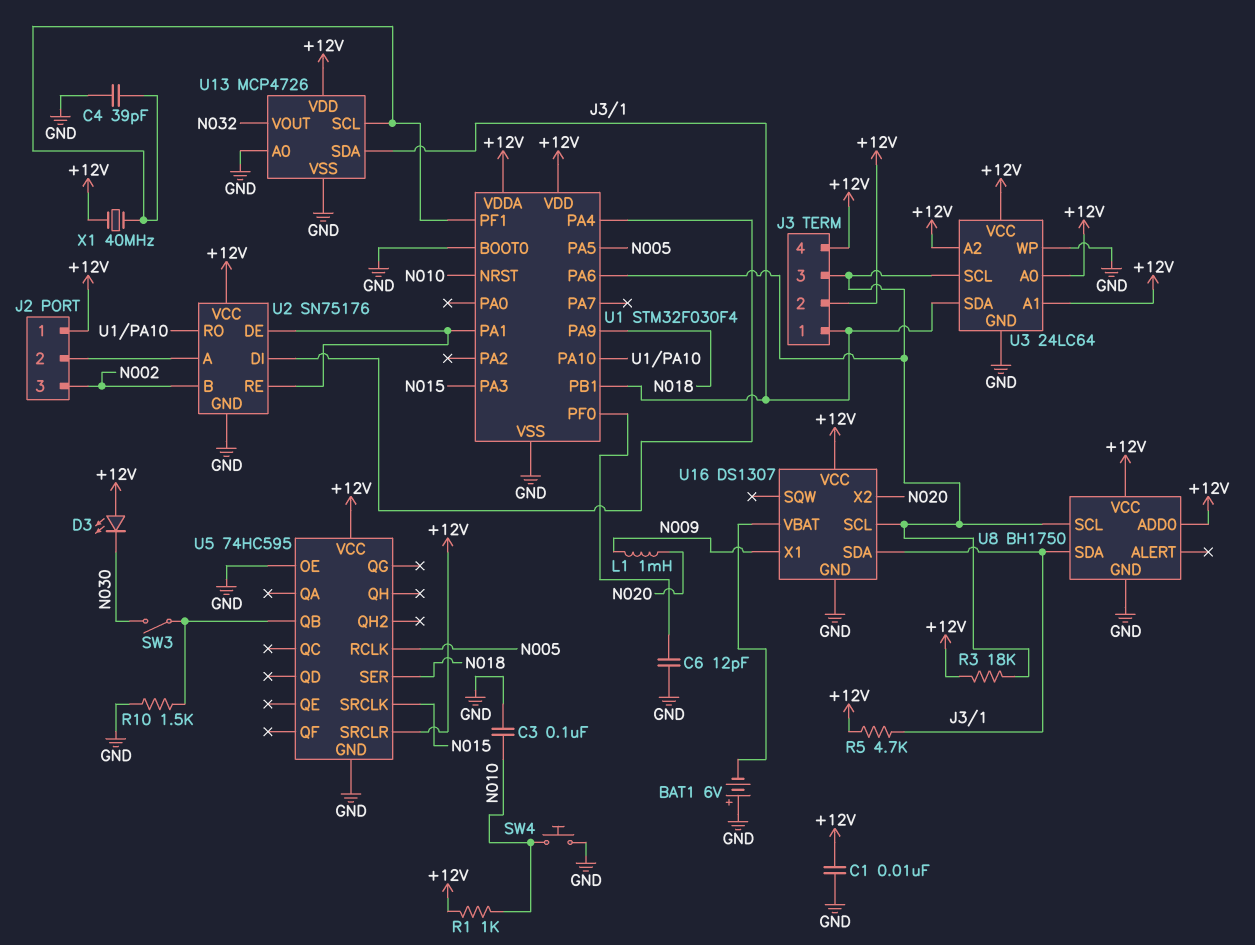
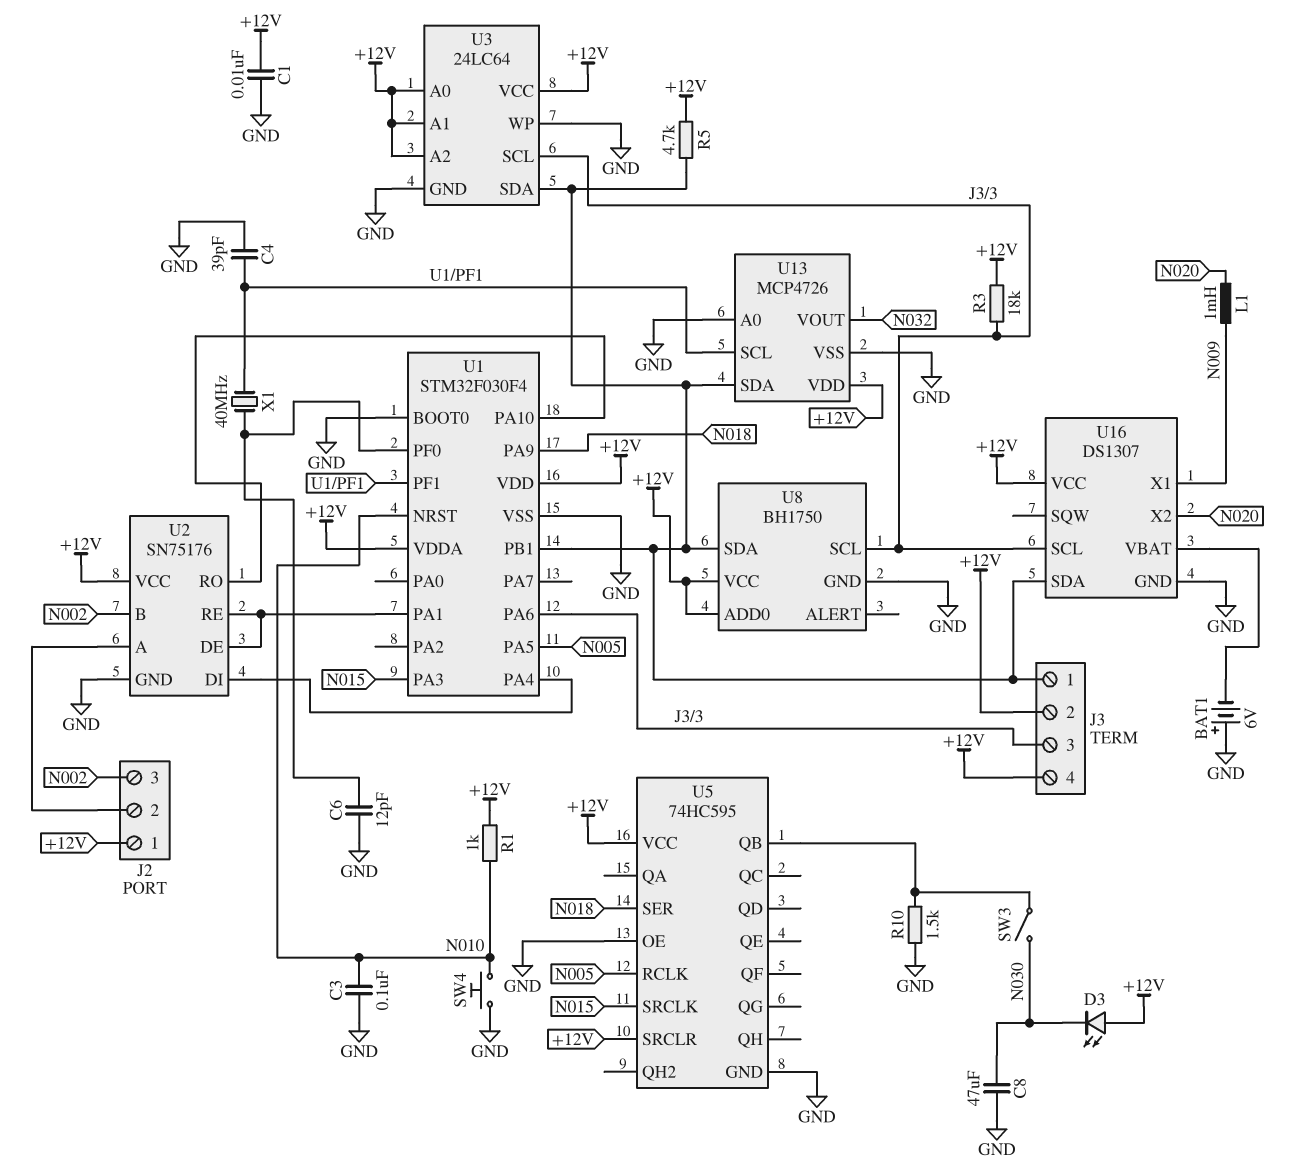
C8: none -> 47uF (GND, N030)
X1: 40MHz (+12V, U1/PF1) -> 40MHz (U1/PF0, U1/PF1)

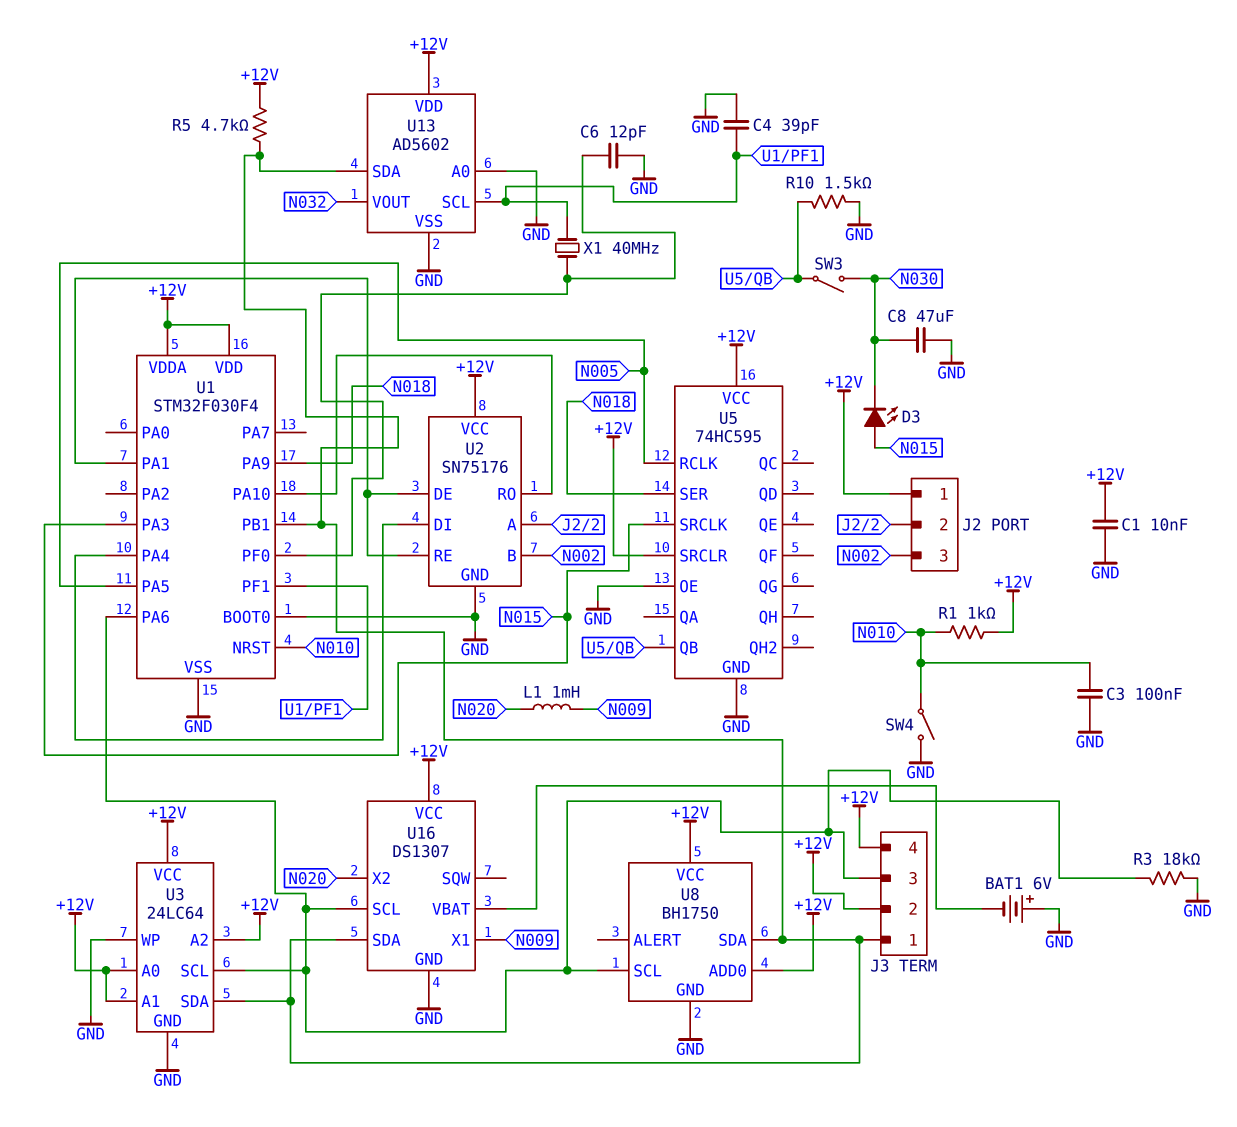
D3: LED (A +12V, K N030) -> LED (A N015, K N030)
R3: 18k (+12V, J3/3) -> 18k (GND, J3/3)
SW4: button (GND, N010) -> switch (GND, N010)
U13: MCP4726 -> AD5602

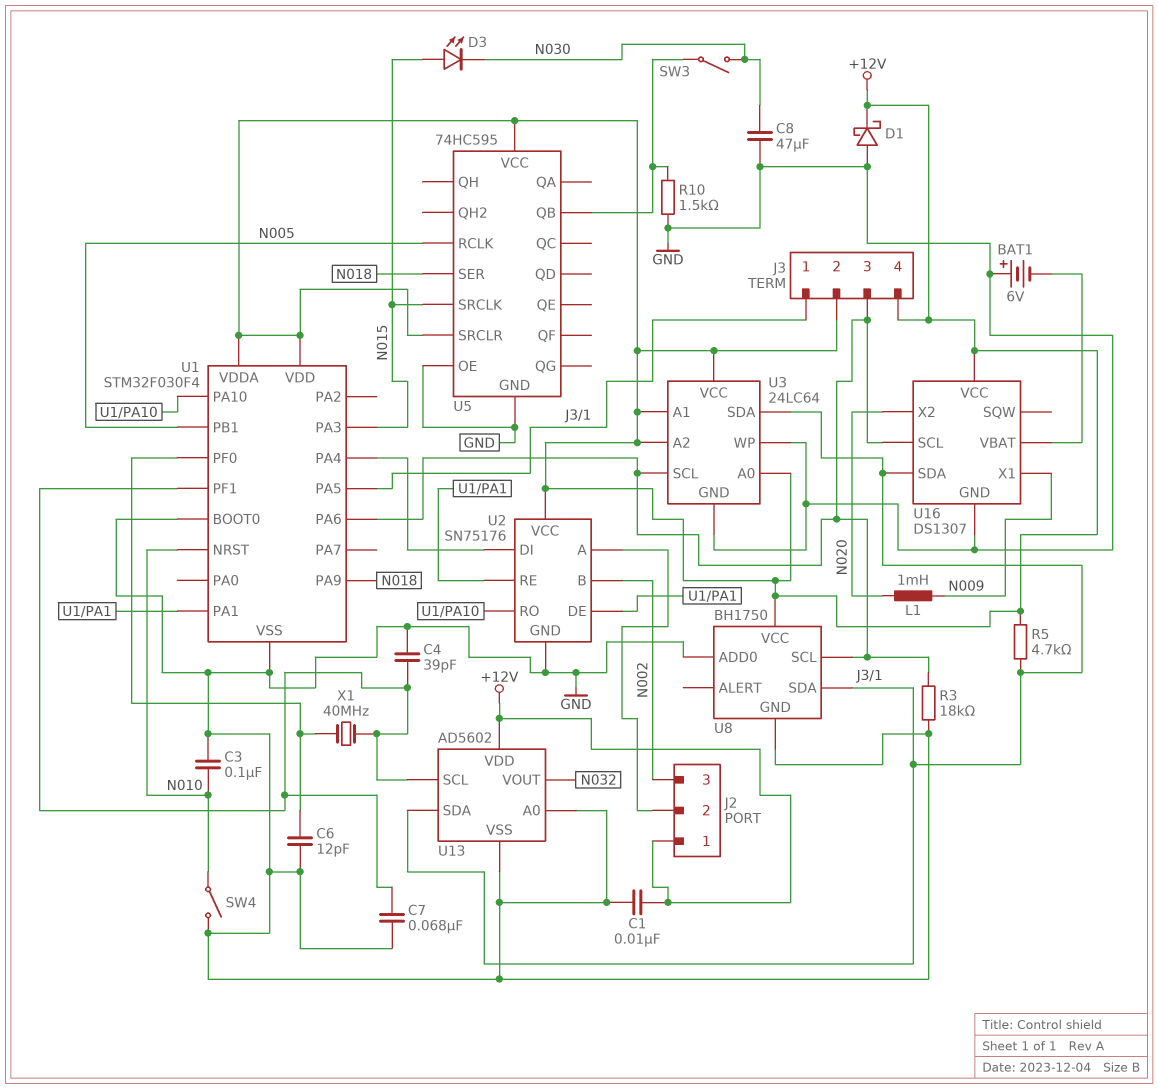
C7: none -> 68nF (GND, U1/PF1)
D1: none -> schottky (A GND, K +12V)
R1: 1k (+12V, N010) -> none
U1 pin PA5: N005 -> J3/1
U1 pin PB1: J3/1 -> N005
U8 pin ADD0: +12V -> GND

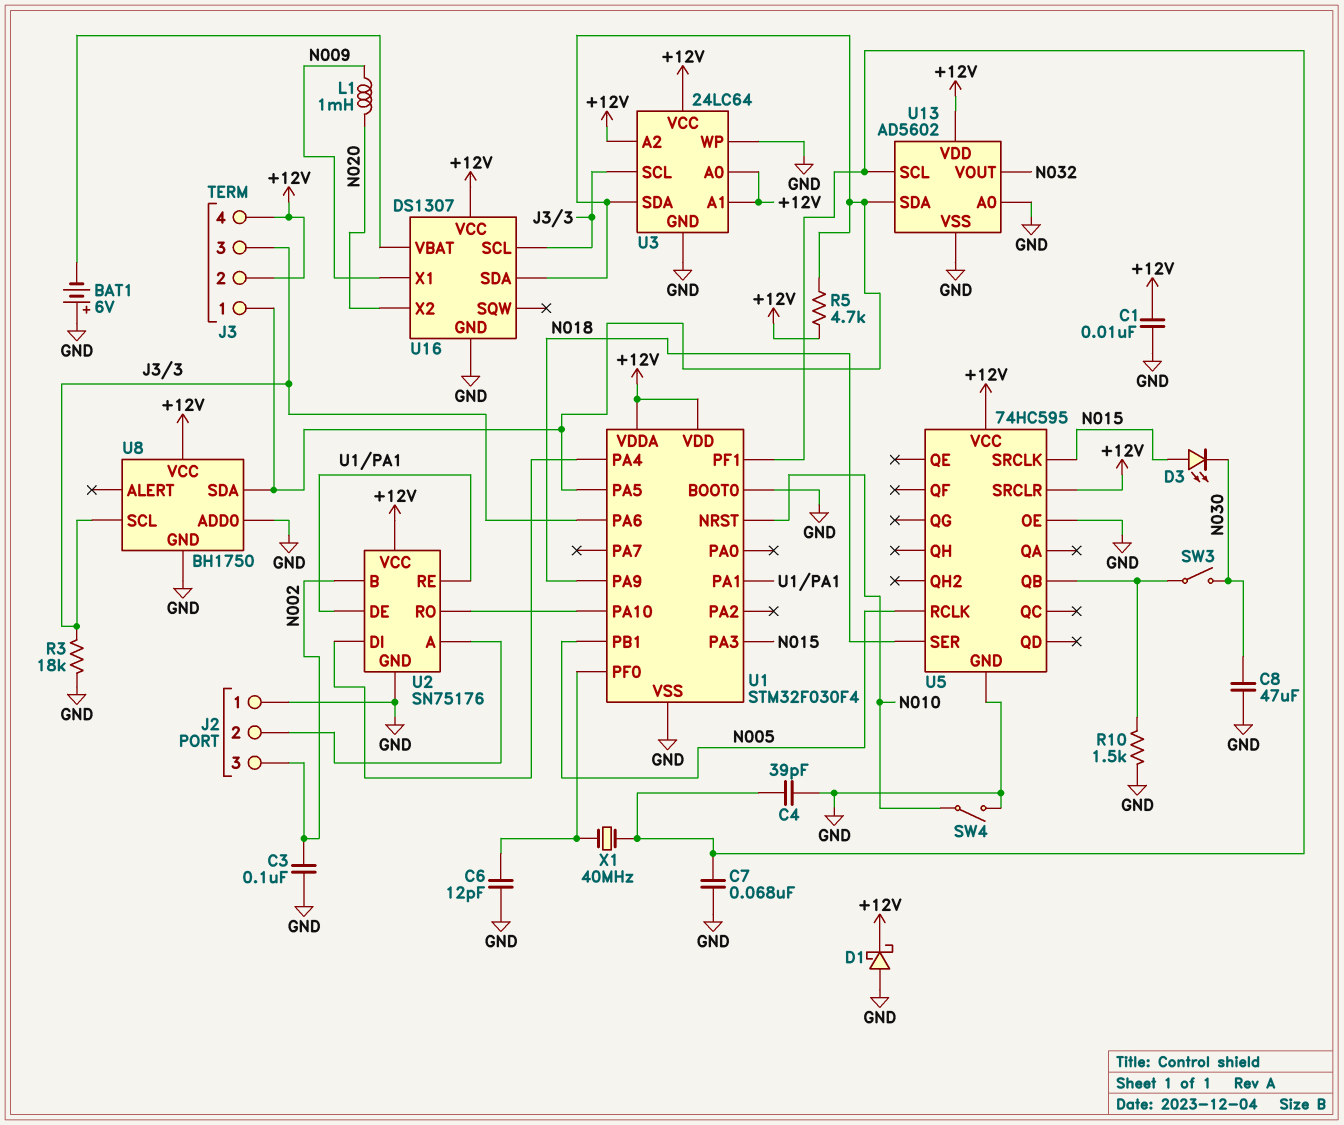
C3: 100nF (GND, N010) -> 100nF (GND, N002)
J2 pin 1: +12V -> GND

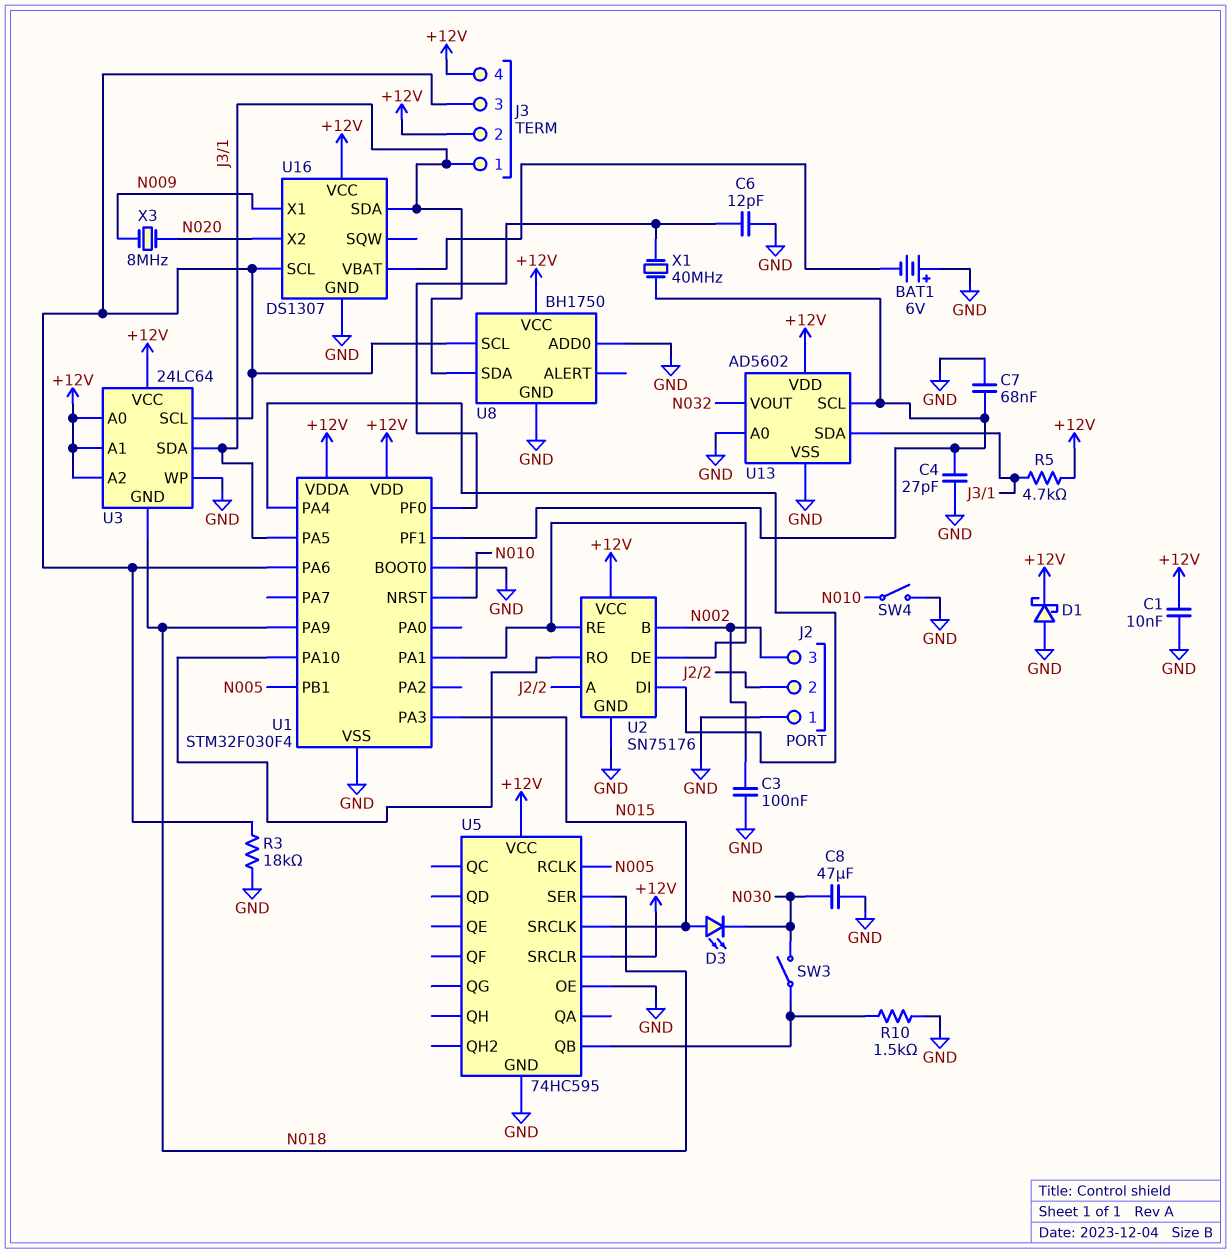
C4: 39pF (GND, U1/PF1) -> 27pF (GND, U1/PF1)
L1: 1mH (N009, N020) -> none
U3 pin GND: GND -> N018
X3: none -> 8MHz (N009, N020)

